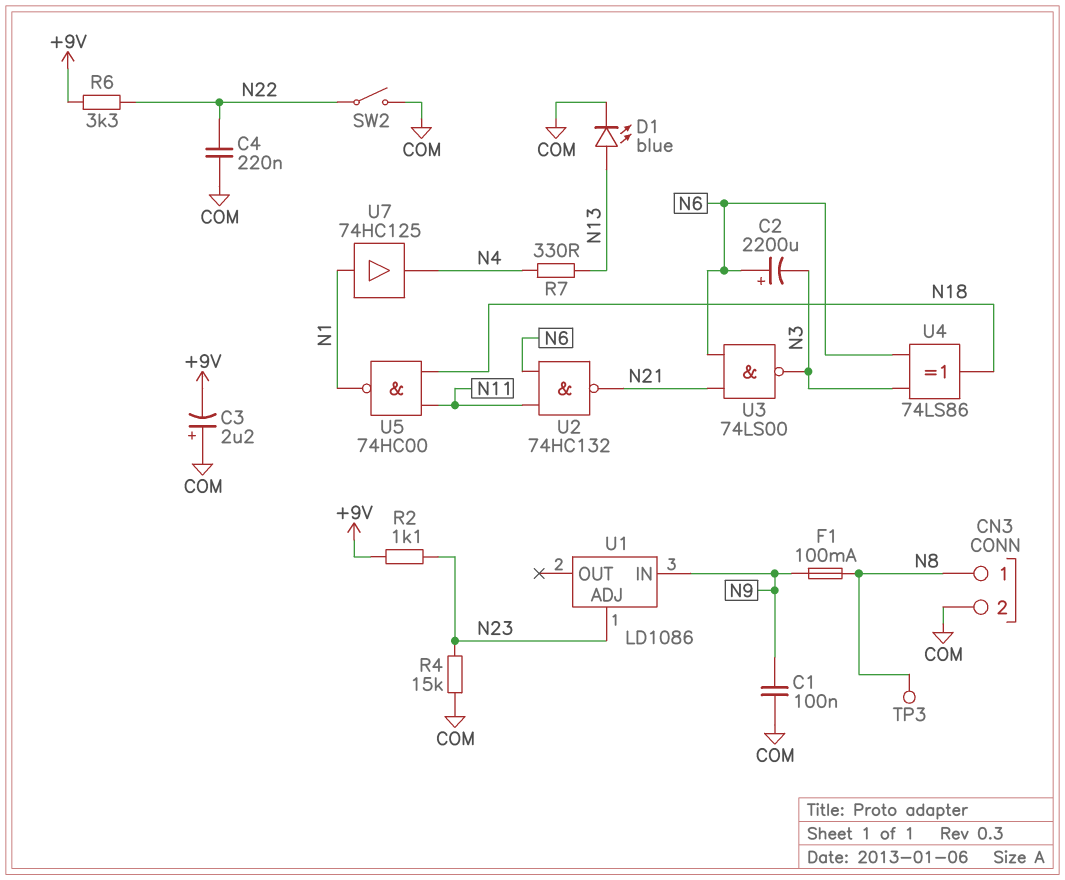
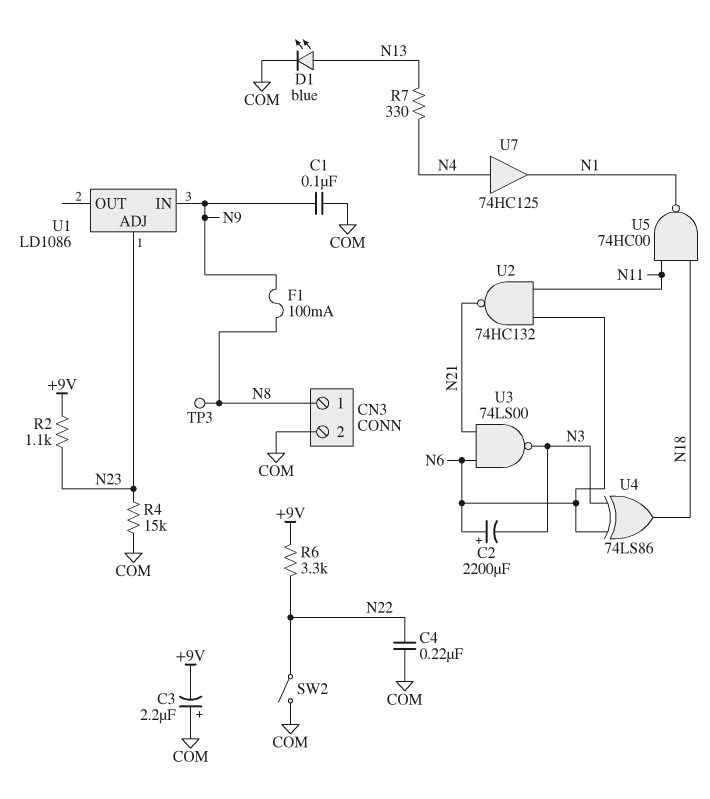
U7: buffer 74HC125 (in N1, out N4) -> buffer 74HC125 (in N4, out N1)

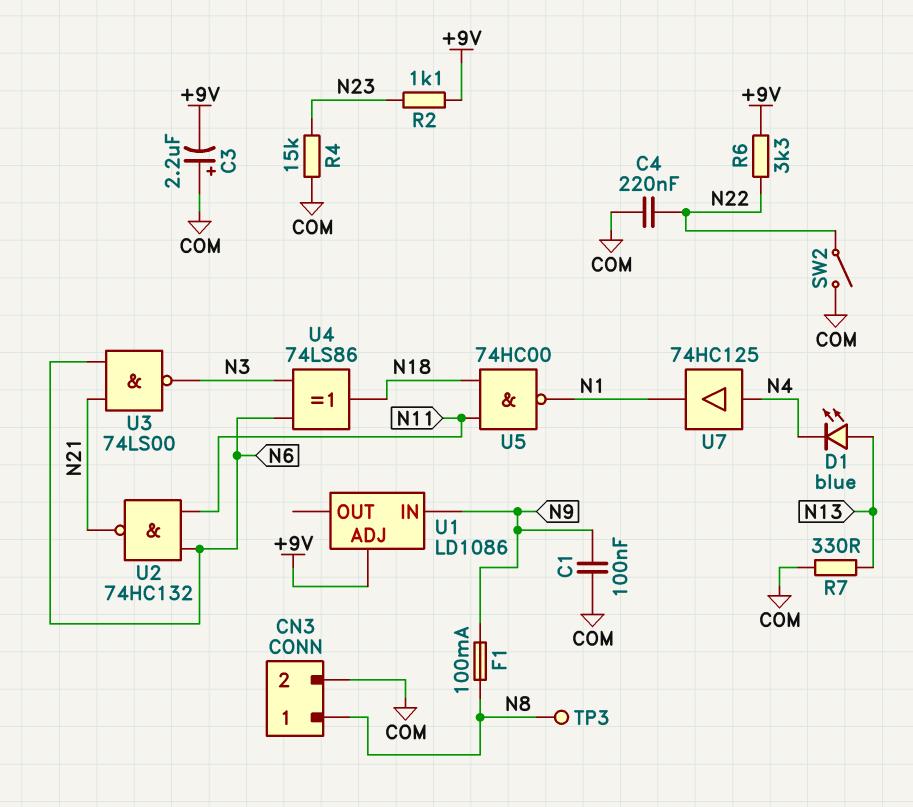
C2: 2200uF (plus N6, minus N3) -> none
D1: LED blue (A N13, K COM) -> LED blue (A N13, K N4)
R7: 330 (N4, N13) -> 330 (COM, N13)
U1 pin ADJ: N23 -> +9V

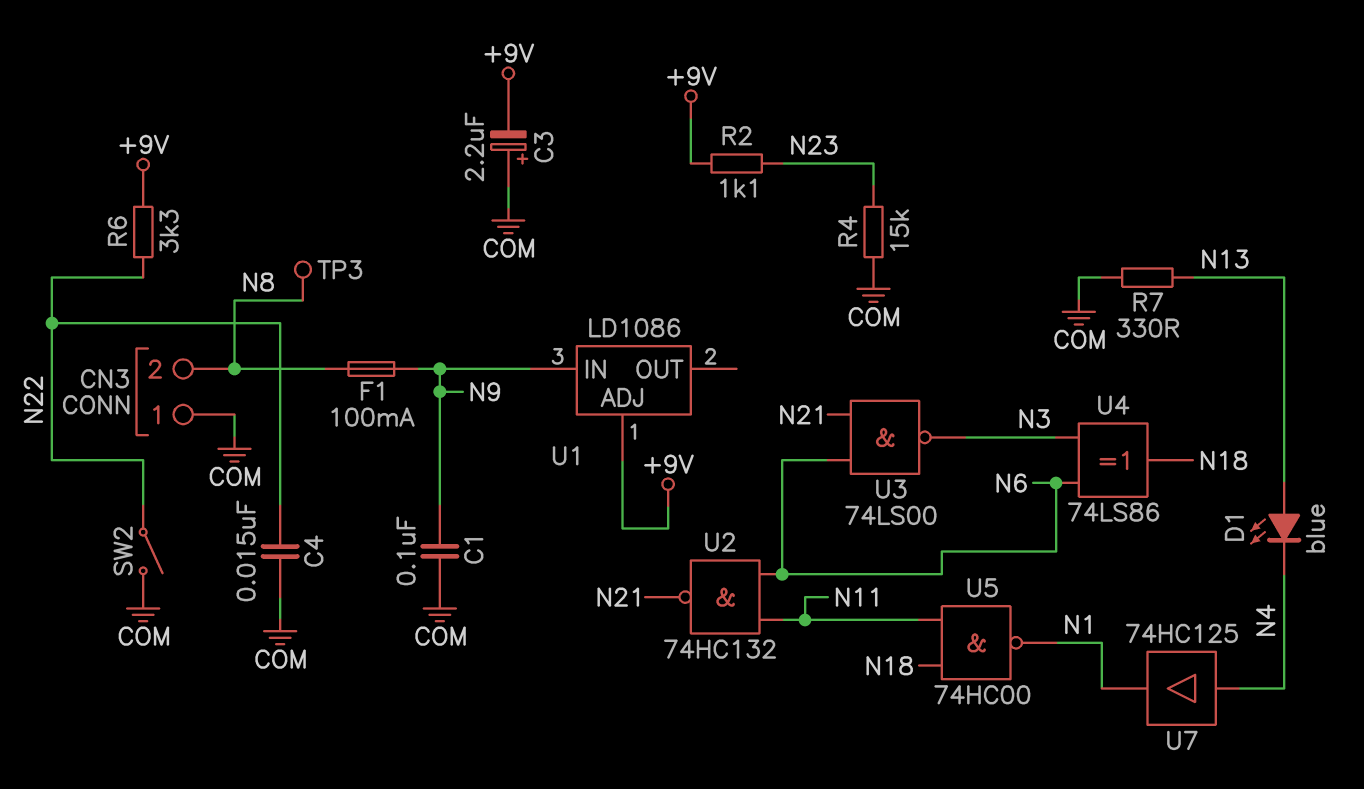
C4: 220nF (COM, N22) -> 15nF (COM, N22)
CN3 pin 1: N8 -> COM
CN3 pin 2: COM -> N8

